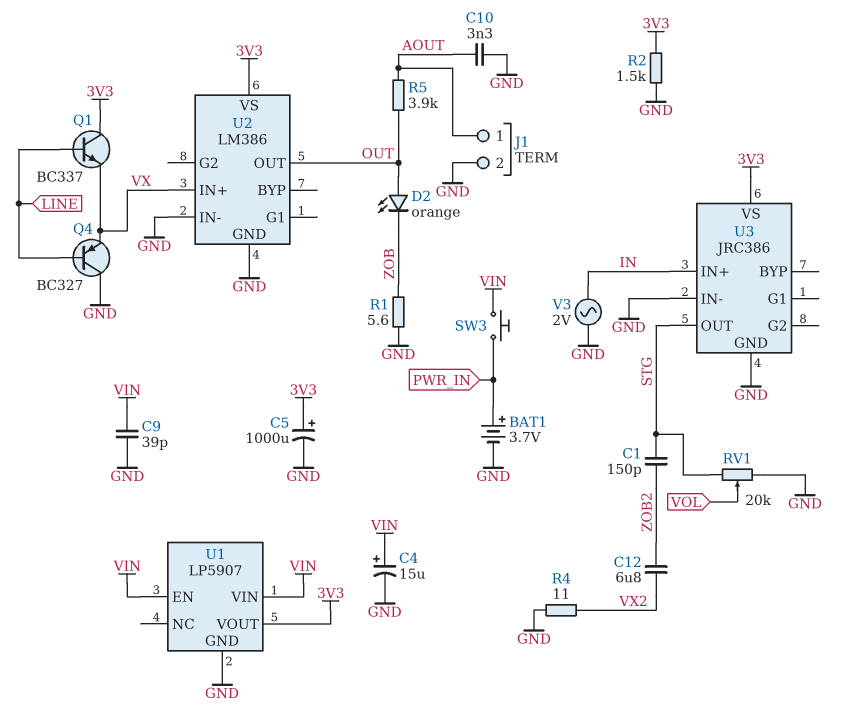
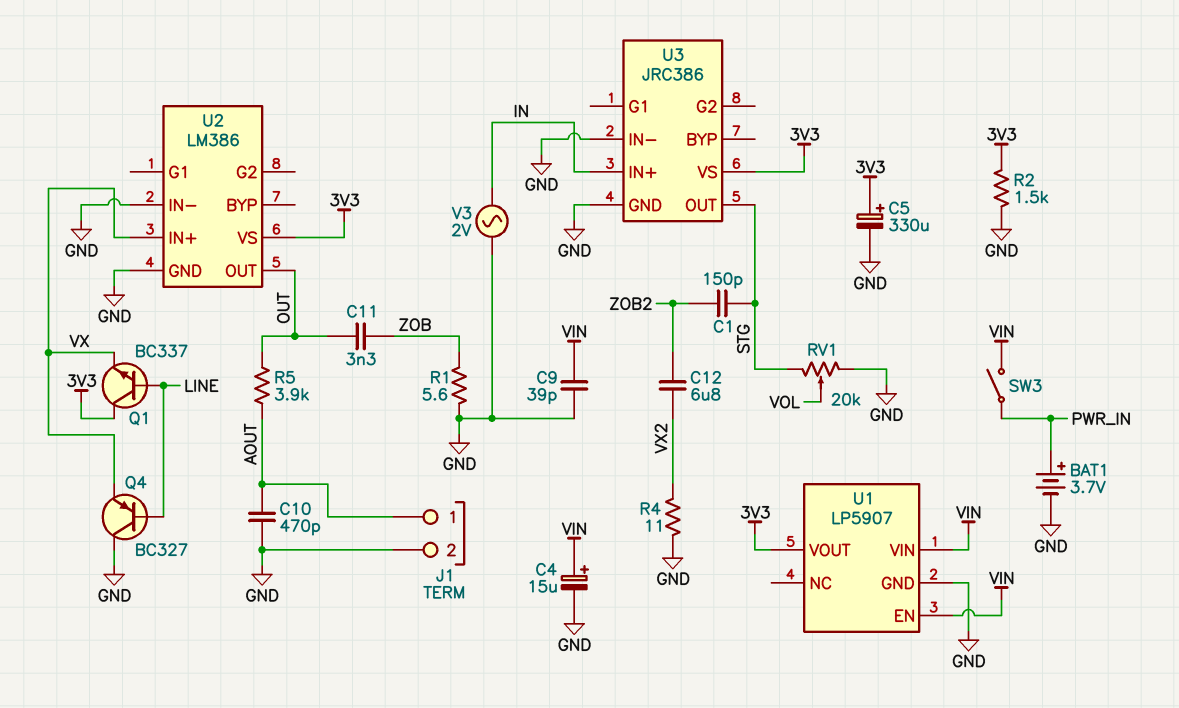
C5: 1000uF (plus 3V3, minus GND) -> 330uF (plus 3V3, minus GND)
C10: 3.3nF (AOUT, GND) -> 470pF (AOUT, GND)
C11: none -> 3.3nF (OUT, ZOB)
D2: LED orange (A OUT, K ZOB) -> none
SW3: button (PWR_IN, VIN) -> switch (PWR_IN, VIN)

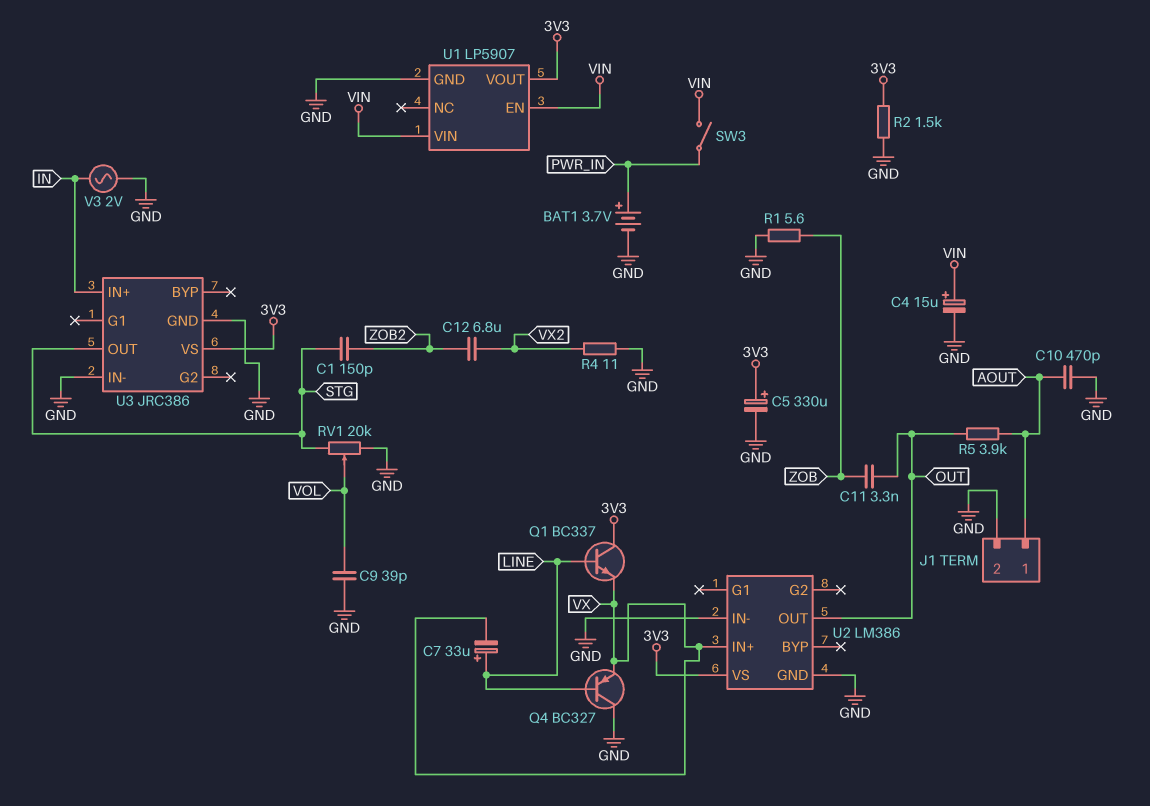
C7: none -> 33uF (plus LINE, minus VX)
C9: 39pF (GND, VIN) -> 39pF (GND, VOL)

